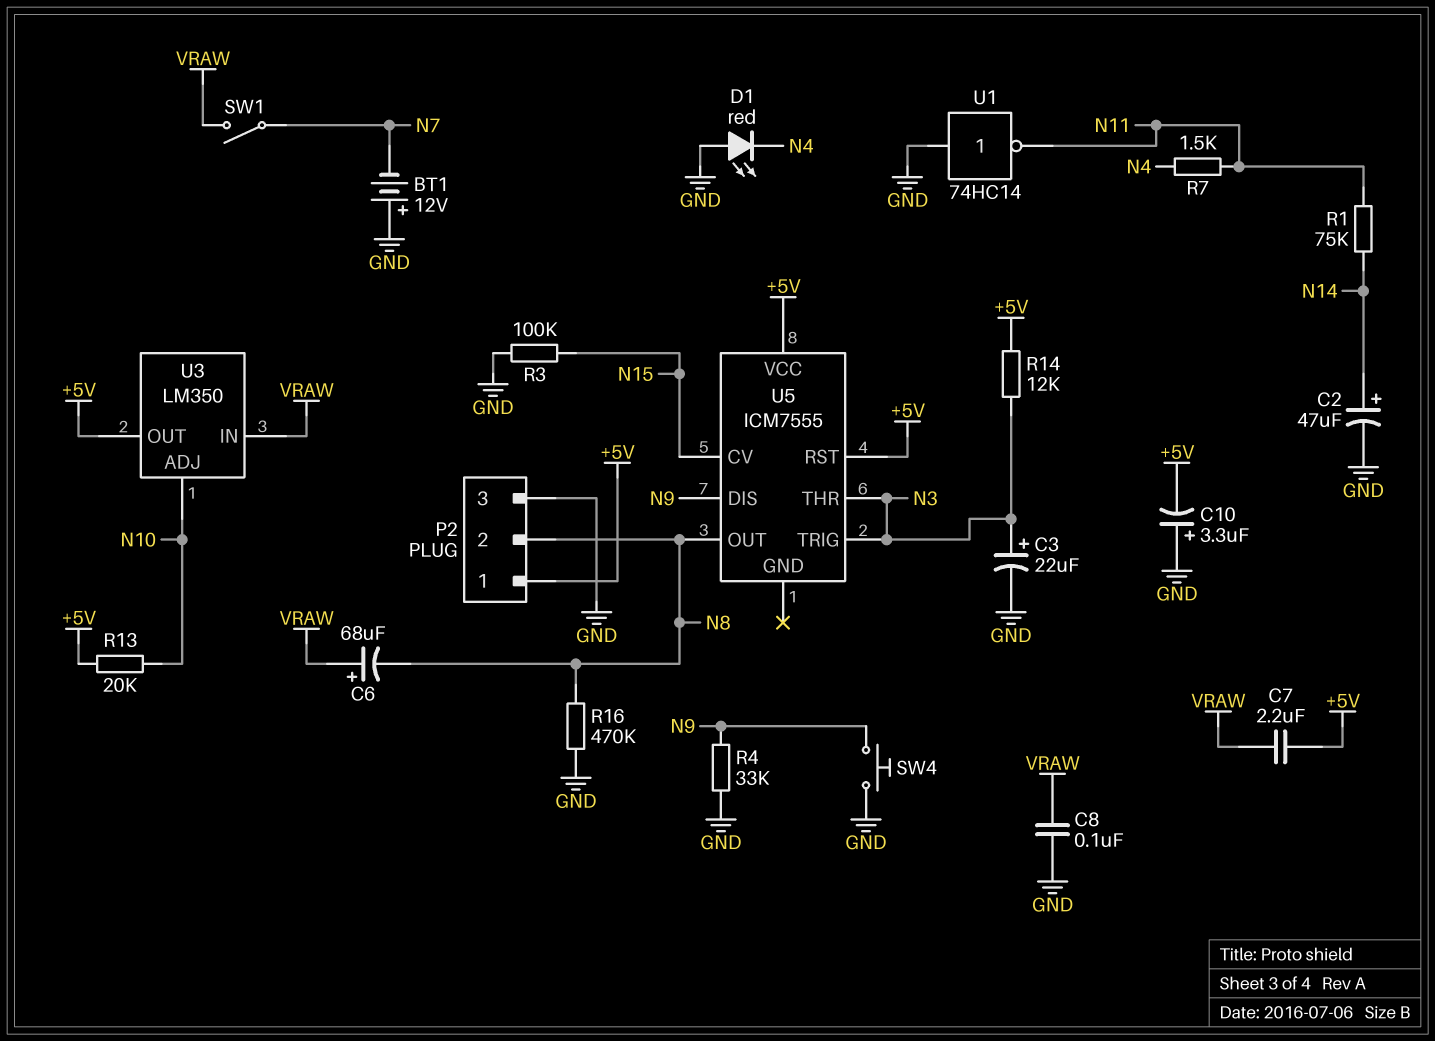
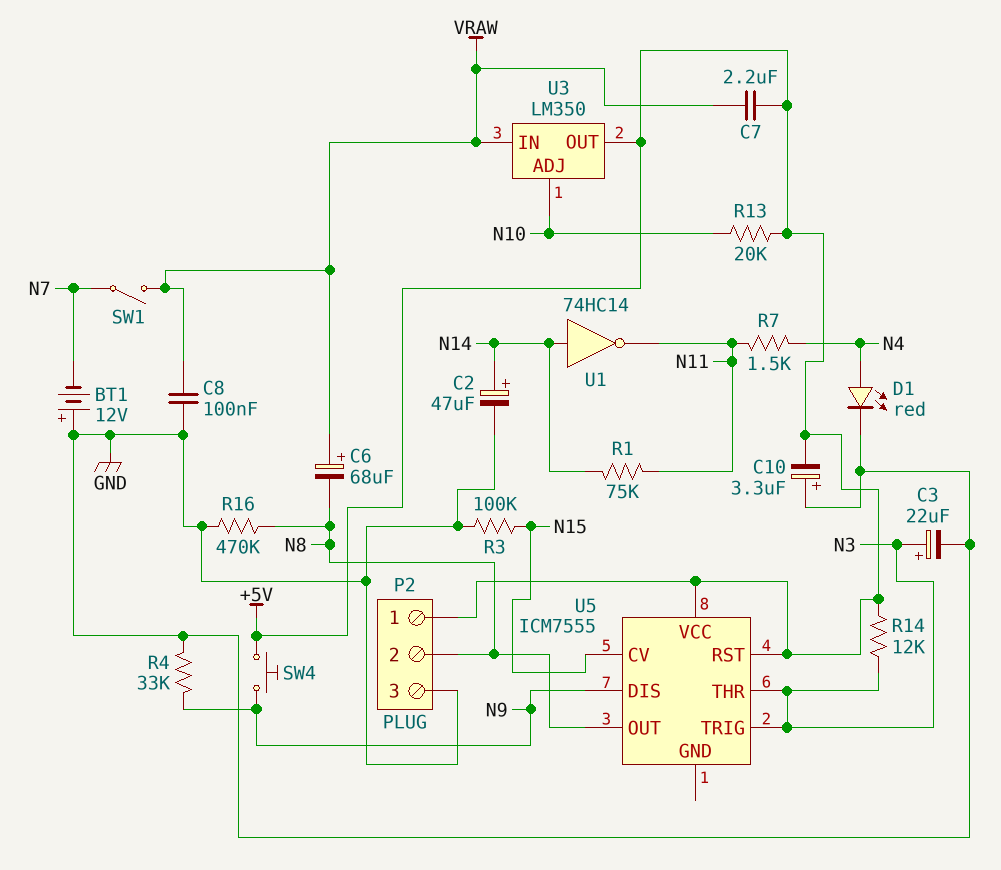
D1: LED red (A GND, K N4) -> LED red (A N4, K GND)
SW4: button (GND, N9) -> button (+5V, N9)
U1: NOT 74HC14 (in GND, out N11) -> NOT 74HC14 (in N14, out N11)

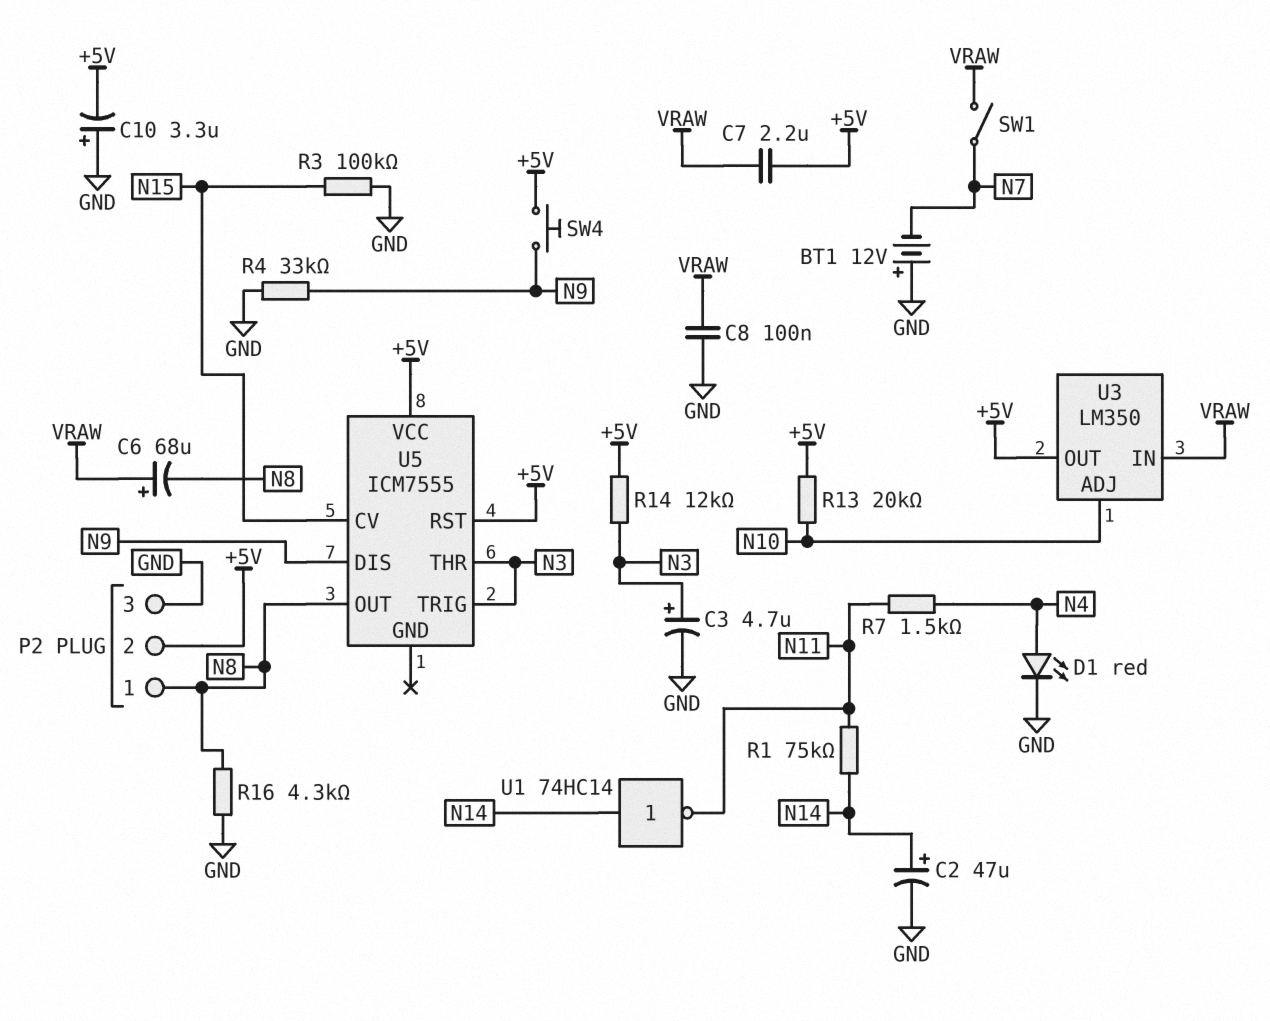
C3: 22uF (plus N3, minus GND) -> 4.7uF (plus N3, minus GND)
P2 pin 1: +5V -> N8
P2 pin 2: N8 -> +5V
R16: 470k (GND, N8) -> 4.3k (GND, N8)

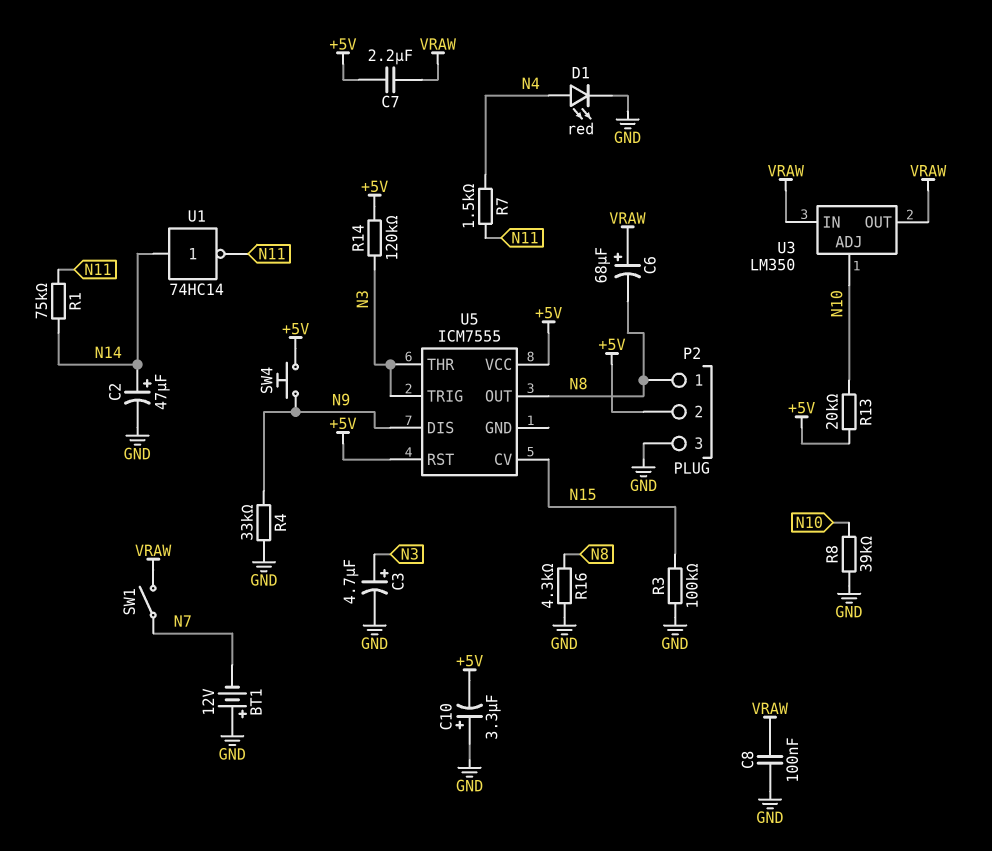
R8: none -> 39k (GND, N10)
R14: 12k (+5V, N3) -> 120k (+5V, N3)
U3 pin OUT: +5V -> VRAW

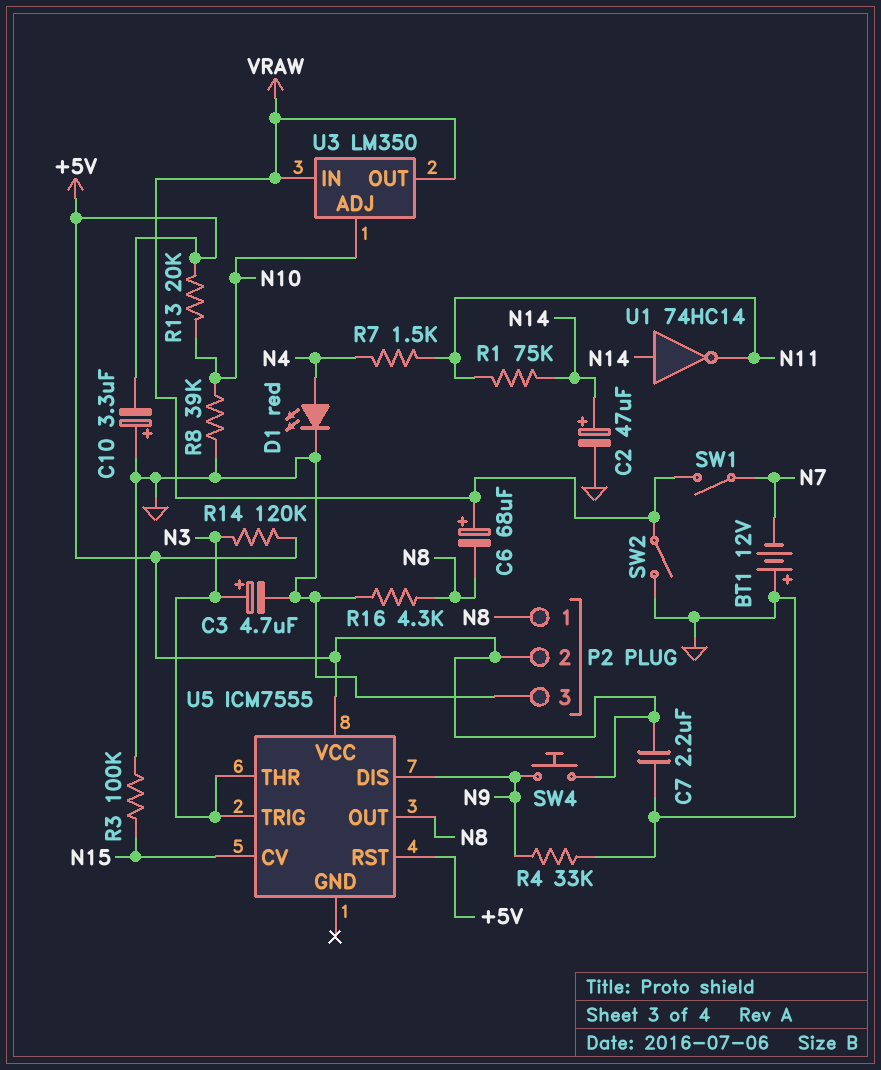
C7: 2.2uF (+5V, VRAW) -> 2.2uF (+5V, GND)
C8: 100nF (GND, VRAW) -> none
SW2: none -> switch (GND, VRAW)

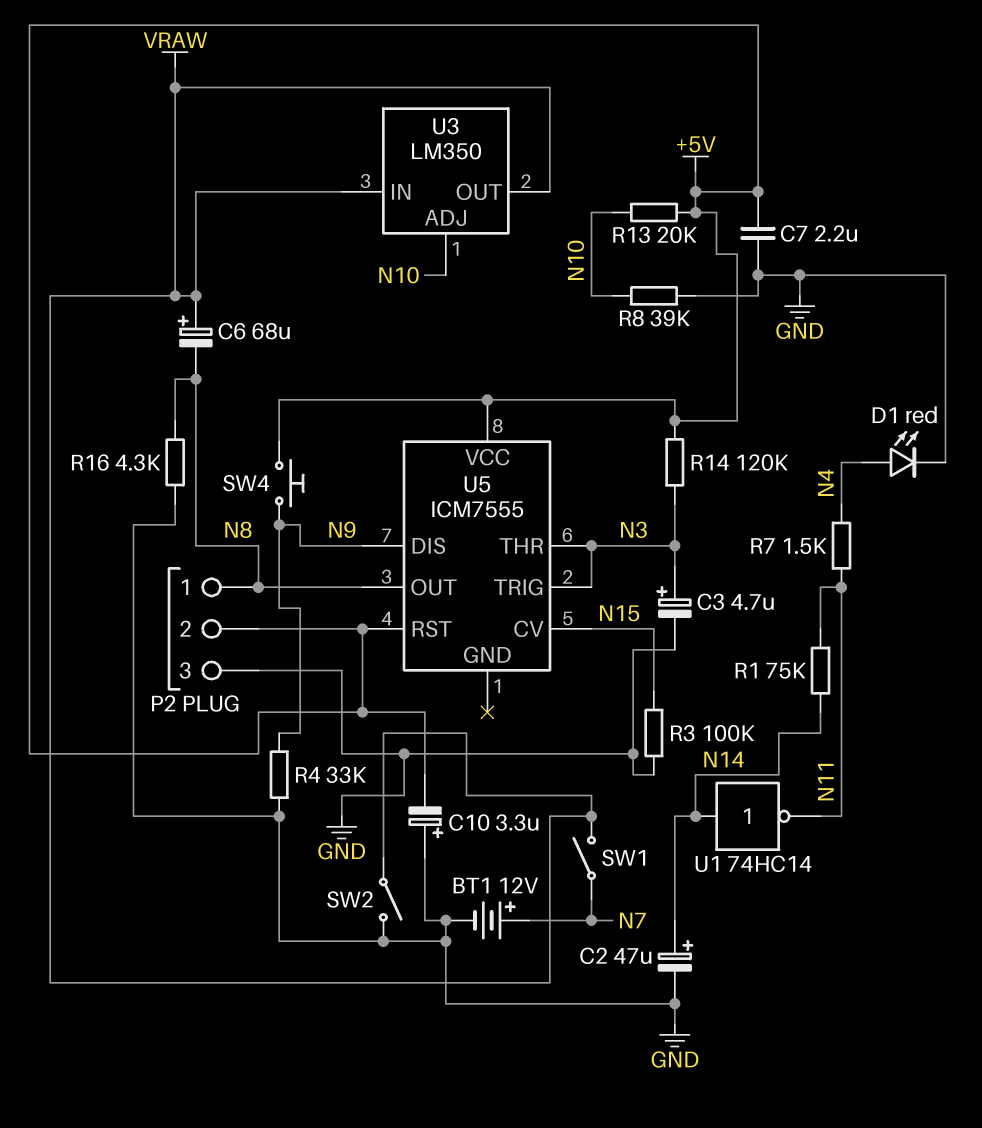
BT1: 12V (plus GND, minus N7) -> 12V (plus N7, minus GND)

